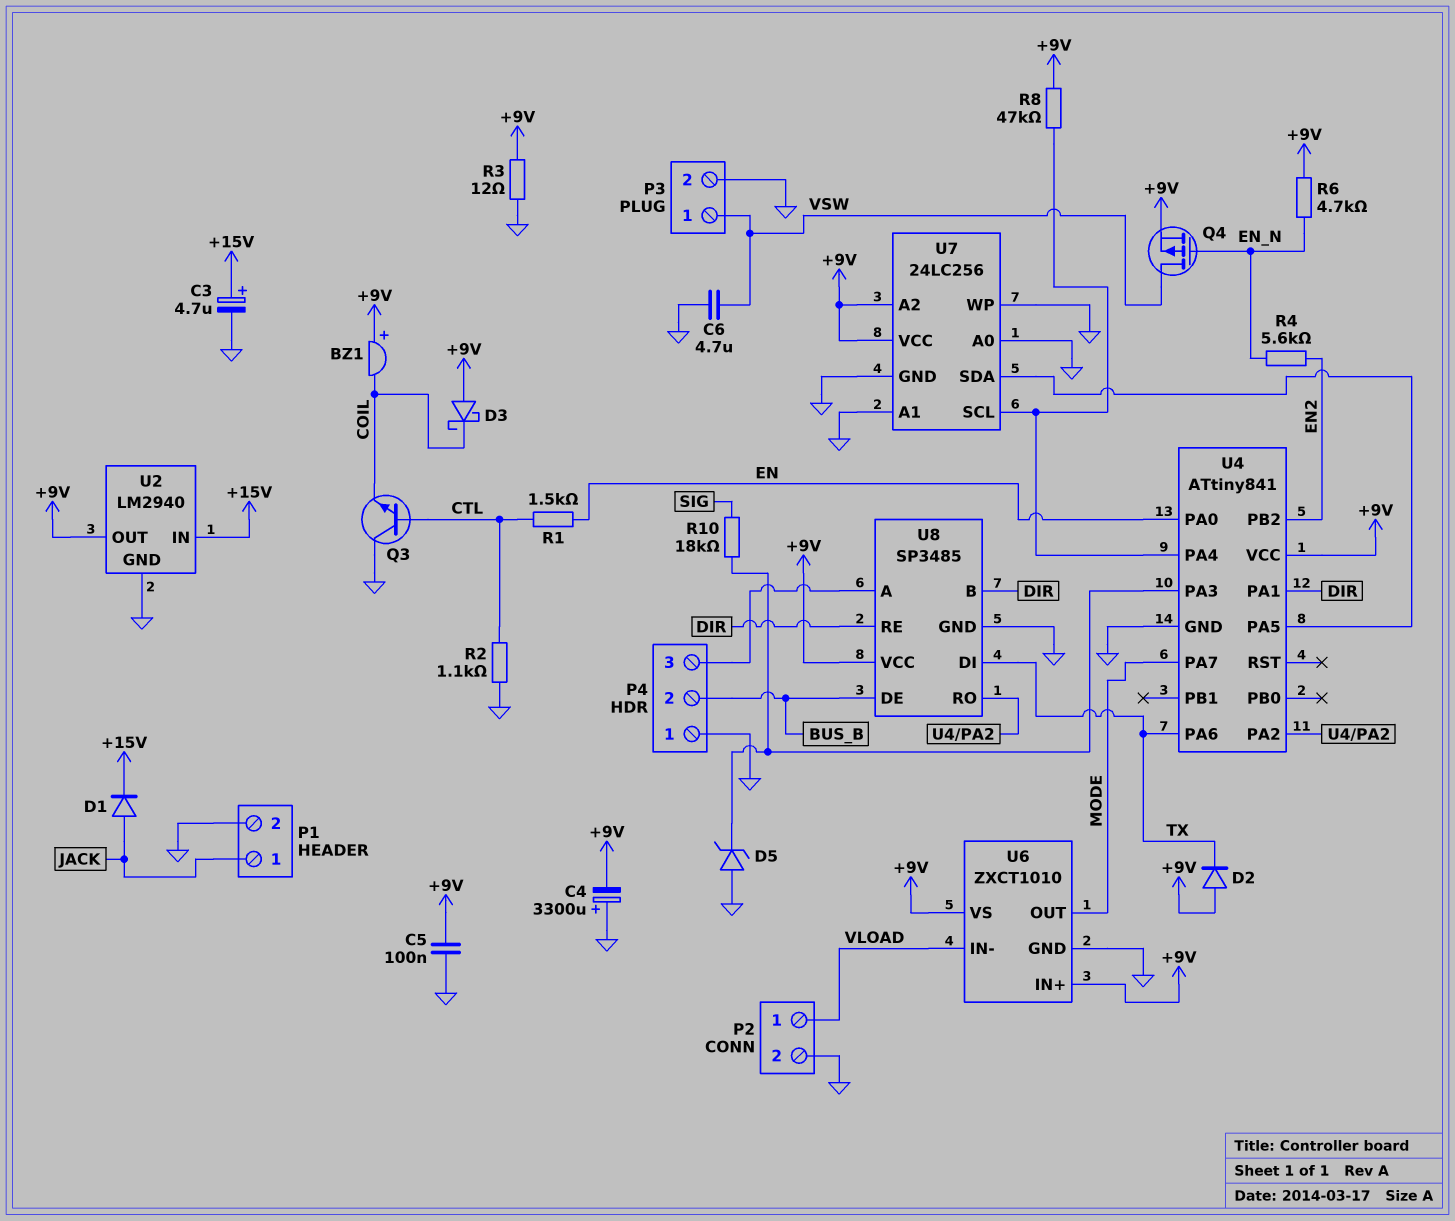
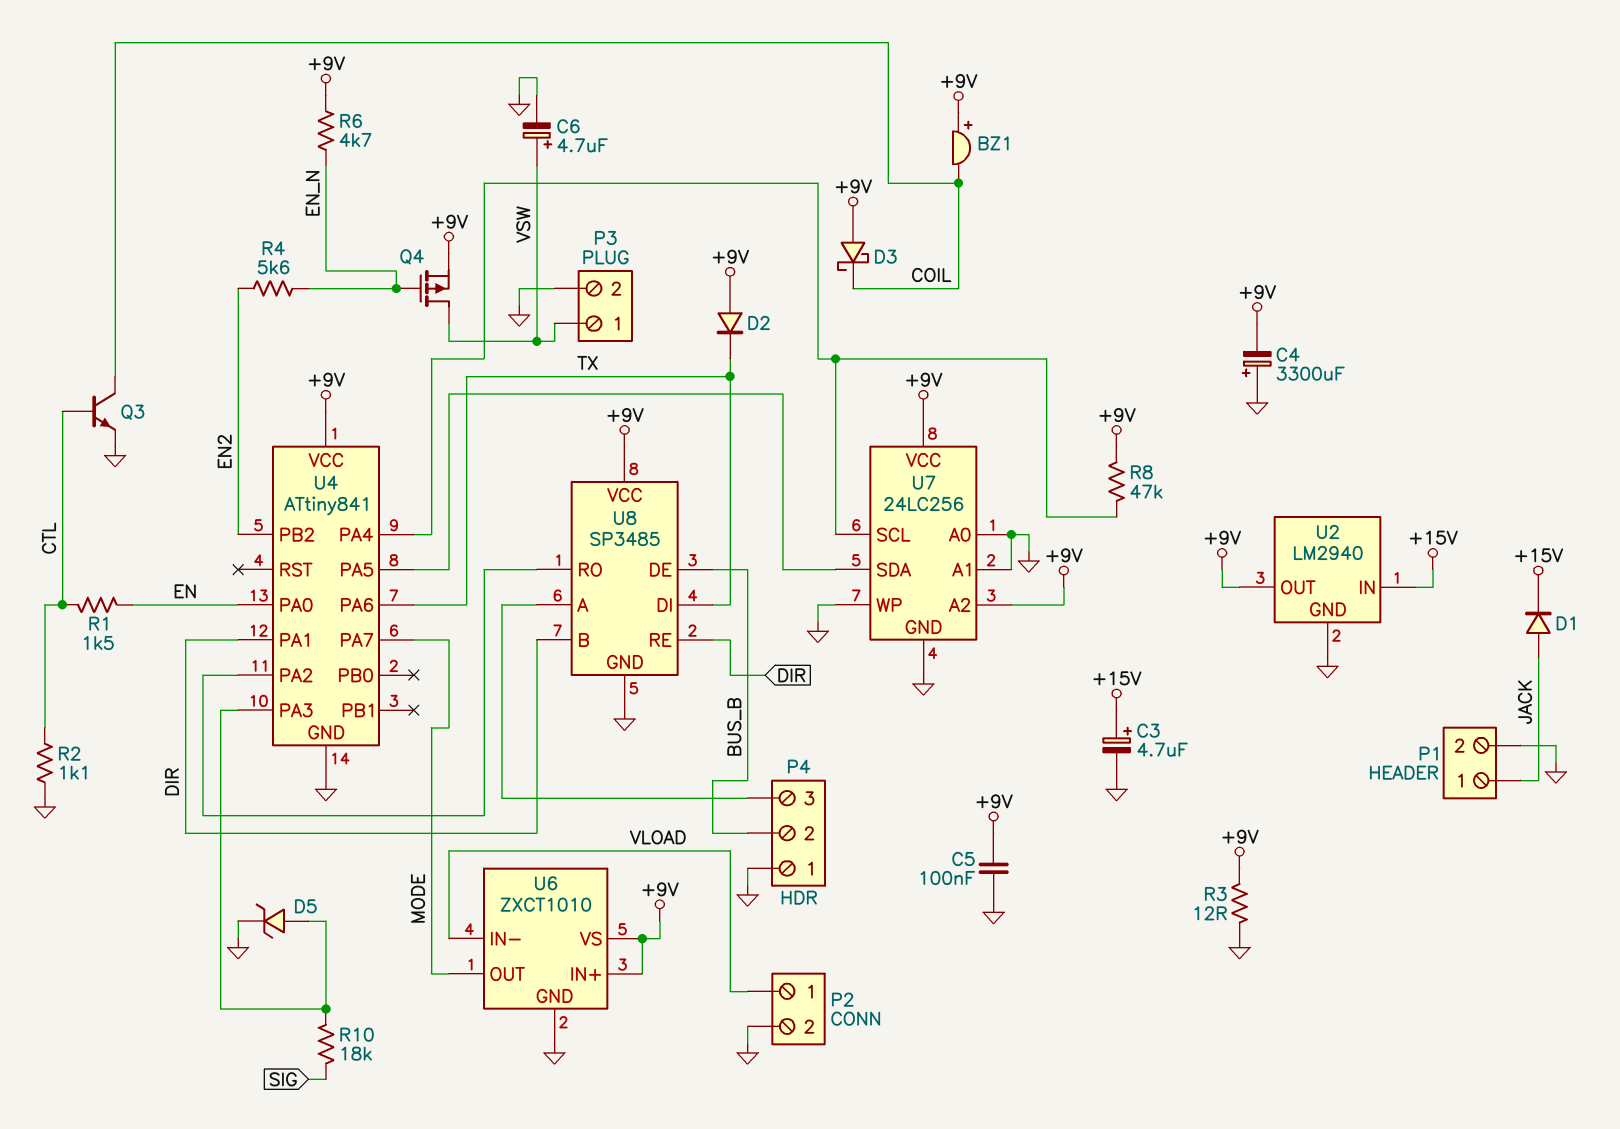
C6: 4.7uF (GND, VSW) -> 4.7uF (plus VSW, minus GND)
D5: zener (A GND, K U4/PA3) -> zener (A U4/PA3, K GND)
Q3: NPN (B CTL, C GND, E COIL) -> NPN (B CTL, C COIL, E GND)

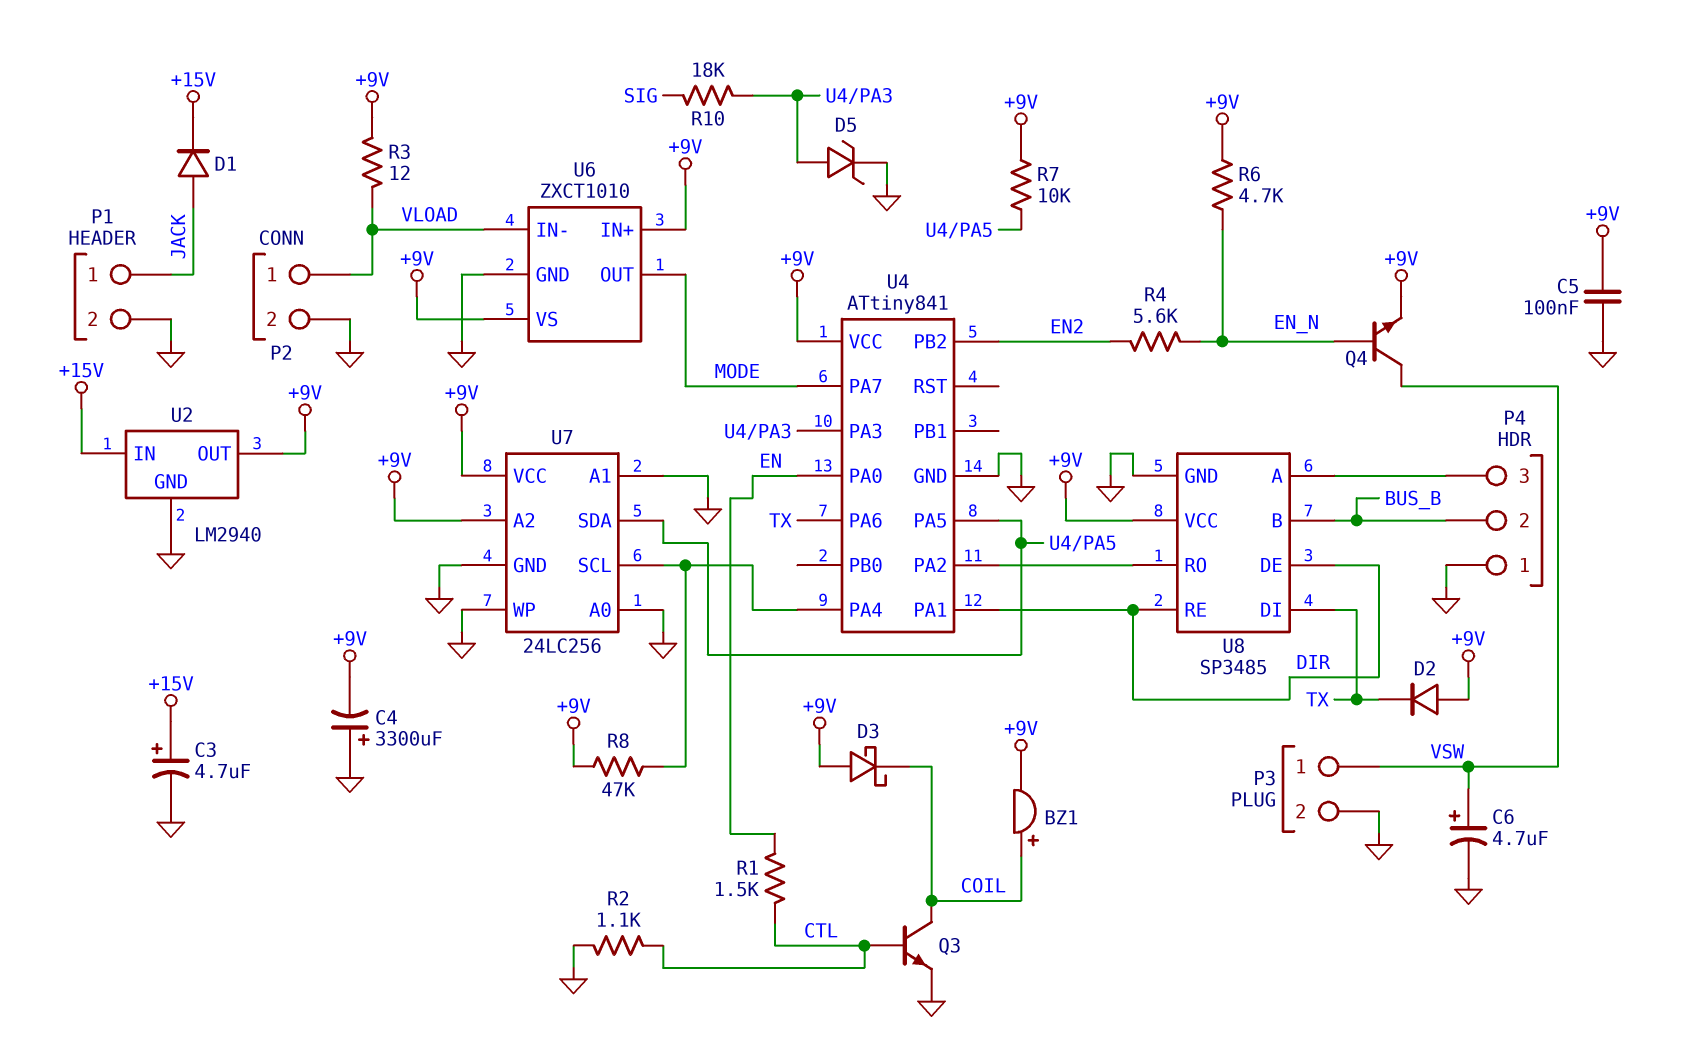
BZ1: buzzer (plus +9V, minus COIL) -> buzzer (plus COIL, minus +9V)
Q4: PMOS (G EN_N, D VSW, S +9V) -> NPN (B EN_N, C VSW, E +9V)
R3: 12 (+9V, GND) -> 12 (+9V, VLOAD)
R7: none -> 10k (+9V, U4/PA5)
U8 pin B: DIR -> BUS_B
U8 pin DE: BUS_B -> DIR

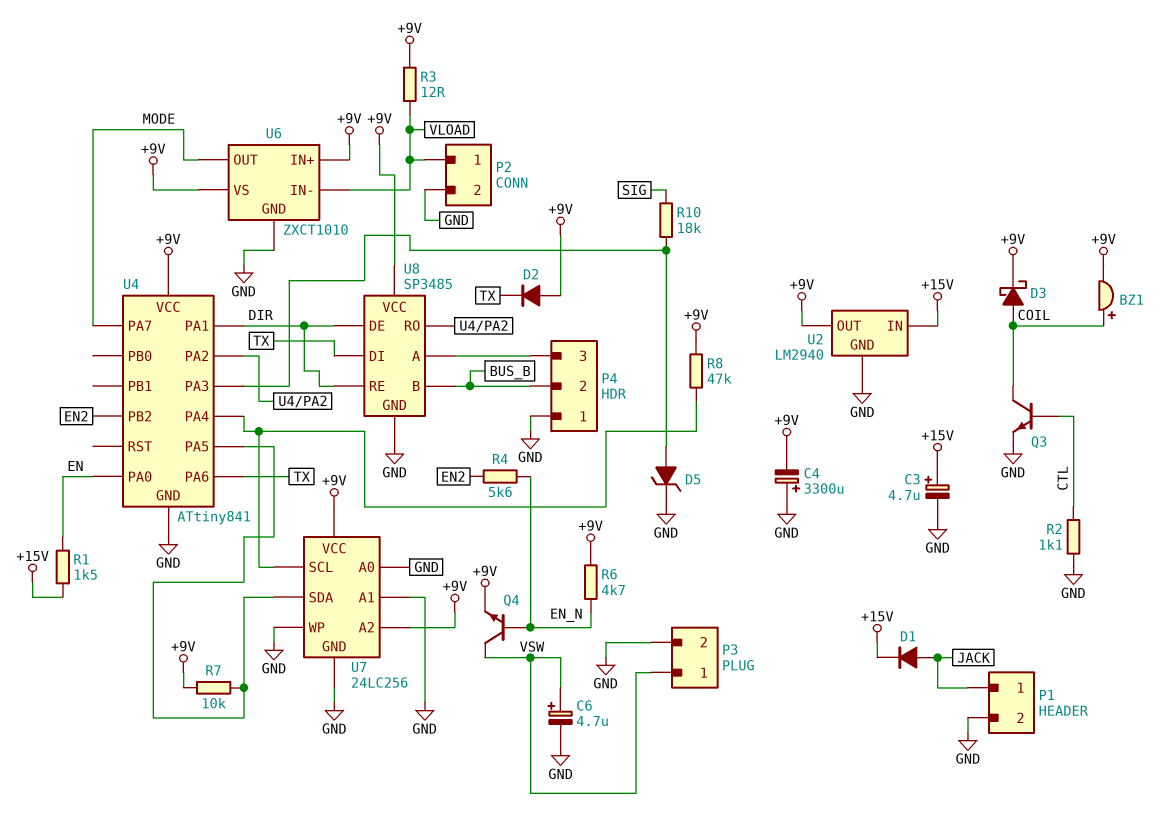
C5: 100nF (+9V, GND) -> none
D3: schottky (A +9V, K COIL) -> schottky (A COIL, K +9V)
R1: 1.5k (CTL, EN) -> 1.5k (+15V, EN)

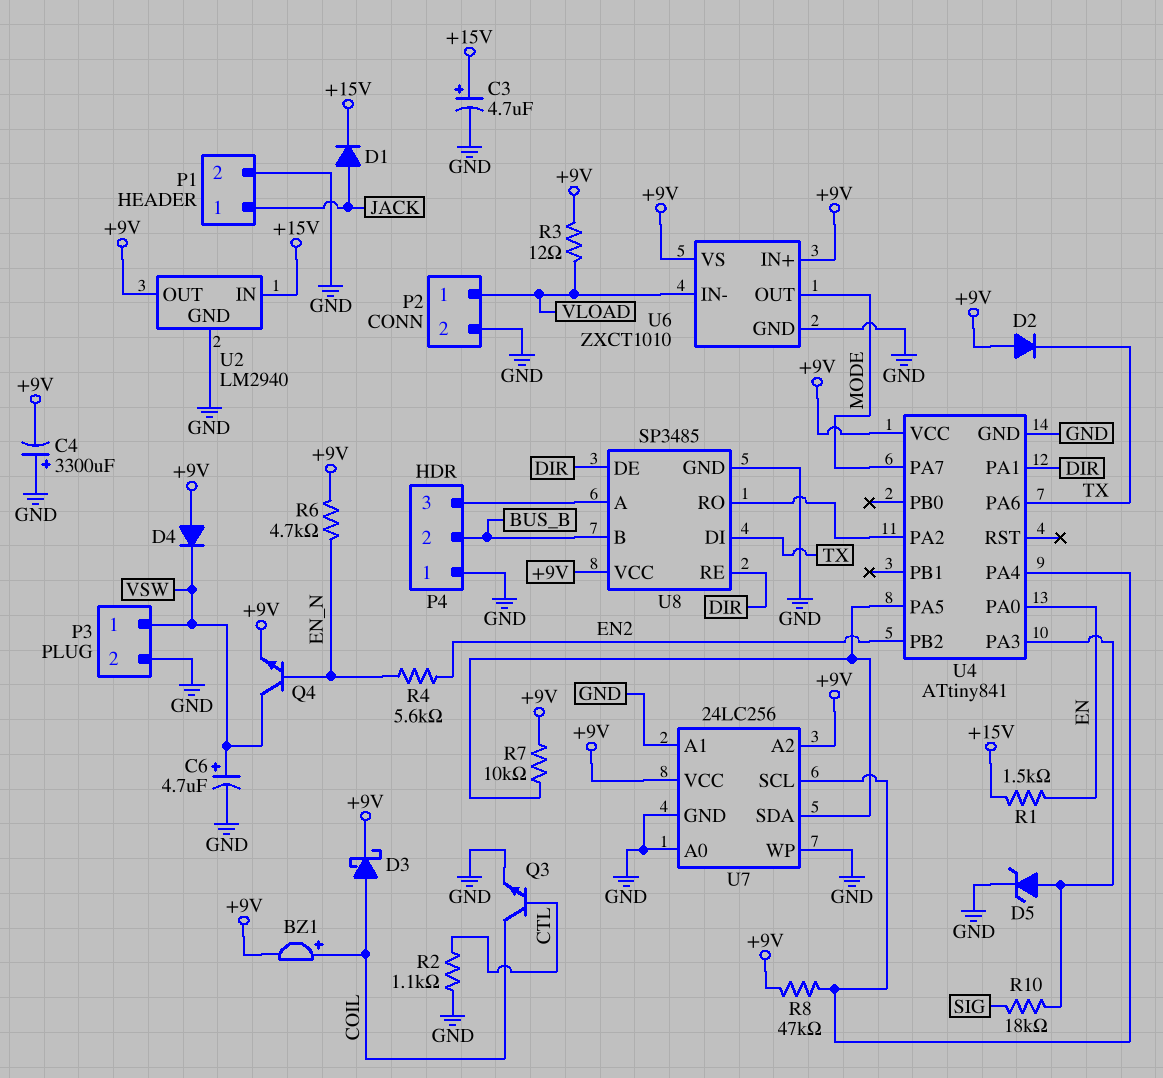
D4: none -> diode (A +9V, K VSW)

